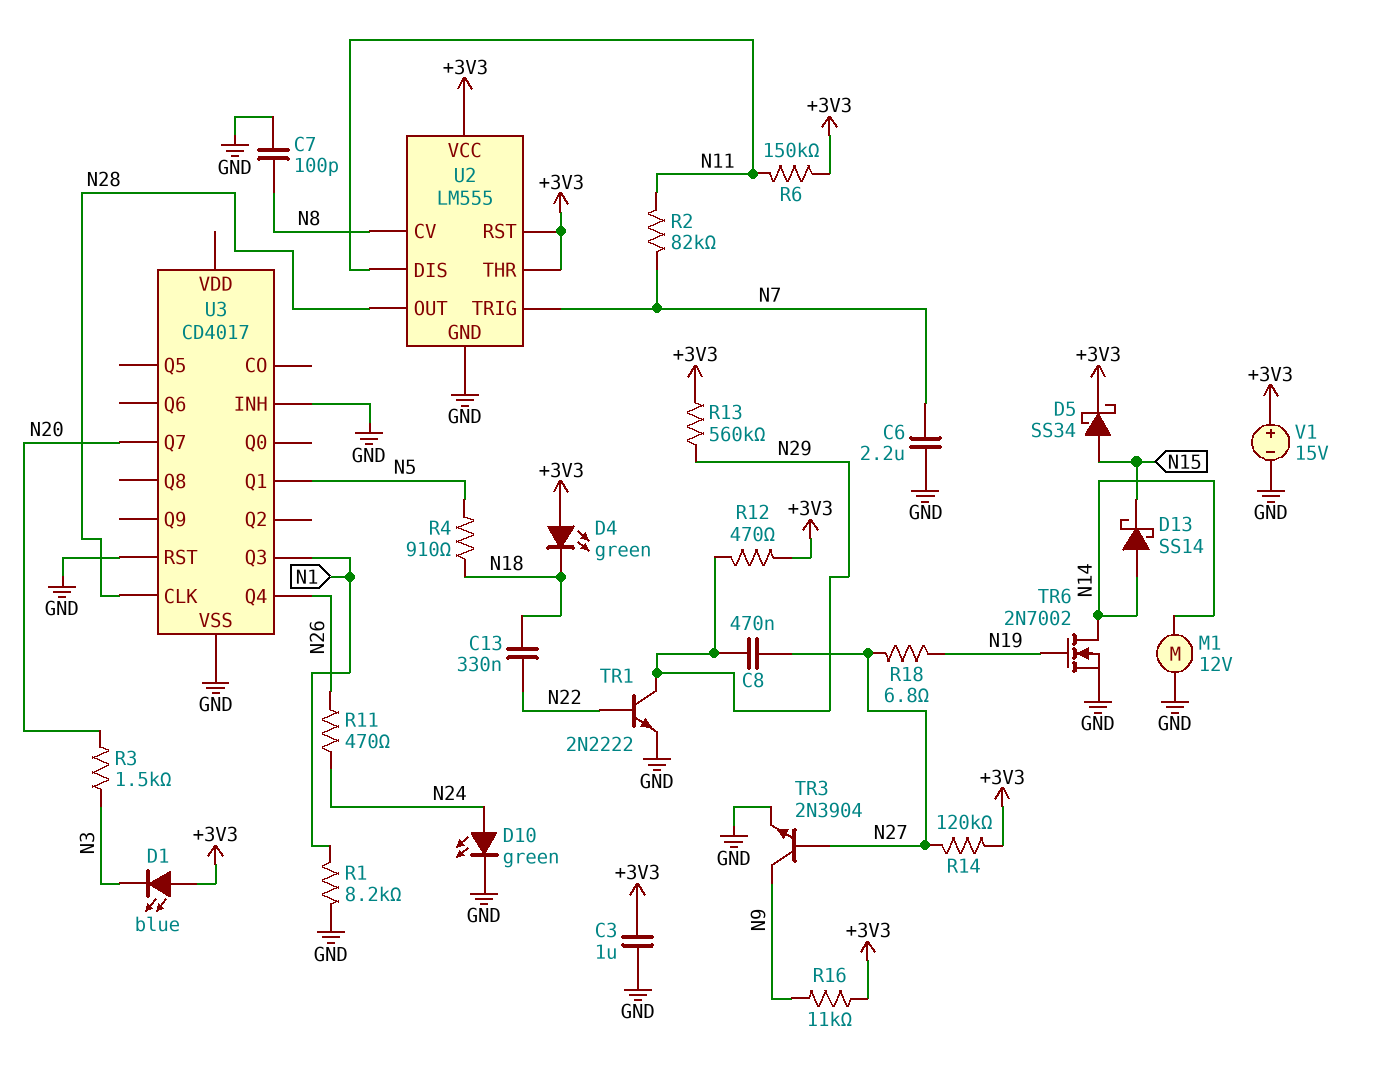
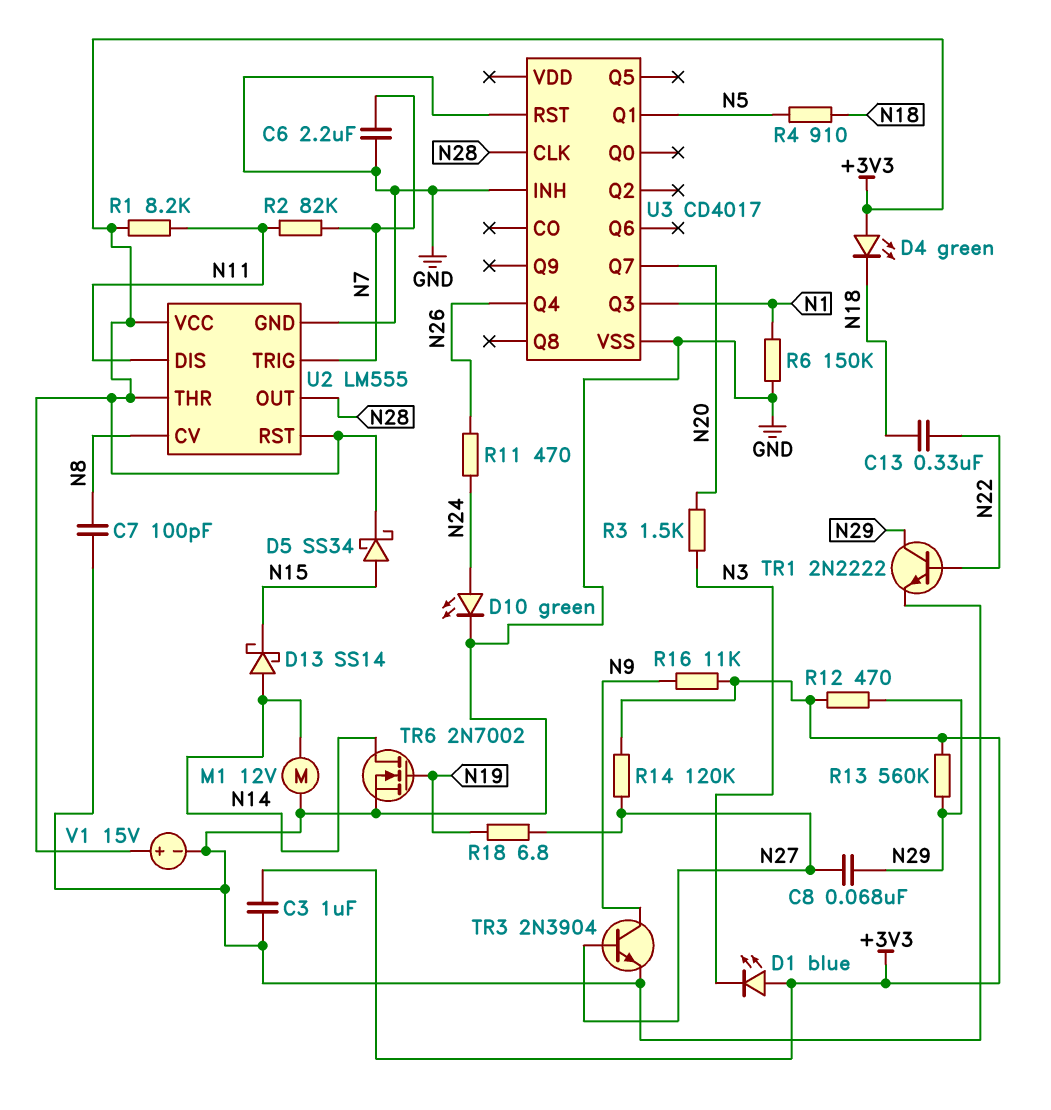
C8: 470nF (N27, N29) -> 68nF (N27, N29)
R1: 8.2k (GND, N1) -> 8.2k (+3V3, N11)
R6: 150k (+3V3, N11) -> 150k (GND, N1)

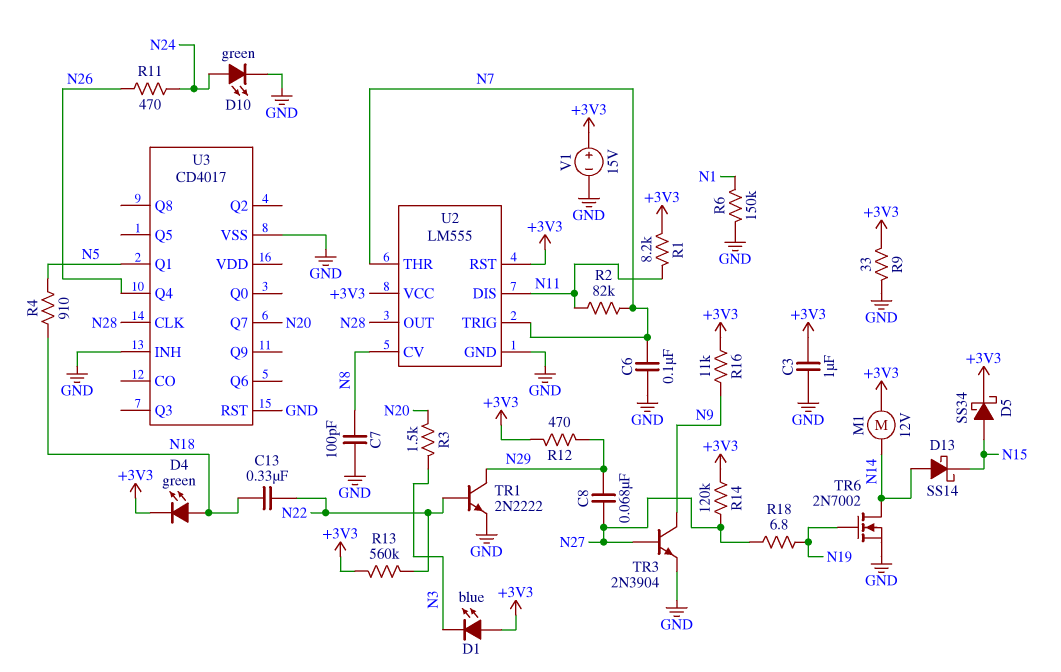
C6: 2.2uF (GND, N7) -> 100nF (GND, N7)
D4: LED green (A +3V3, K N18) -> LED green (A N18, K +3V3)
M1: motor 12V (GND, N14) -> motor 12V (+3V3, N14)
R9: none -> 33 (+3V3, GND)
R13: 560k (+3V3, N29) -> 560k (+3V3, N22)
U2 pin THR: +3V3 -> N7
U3 pin Q3: N1 -> none

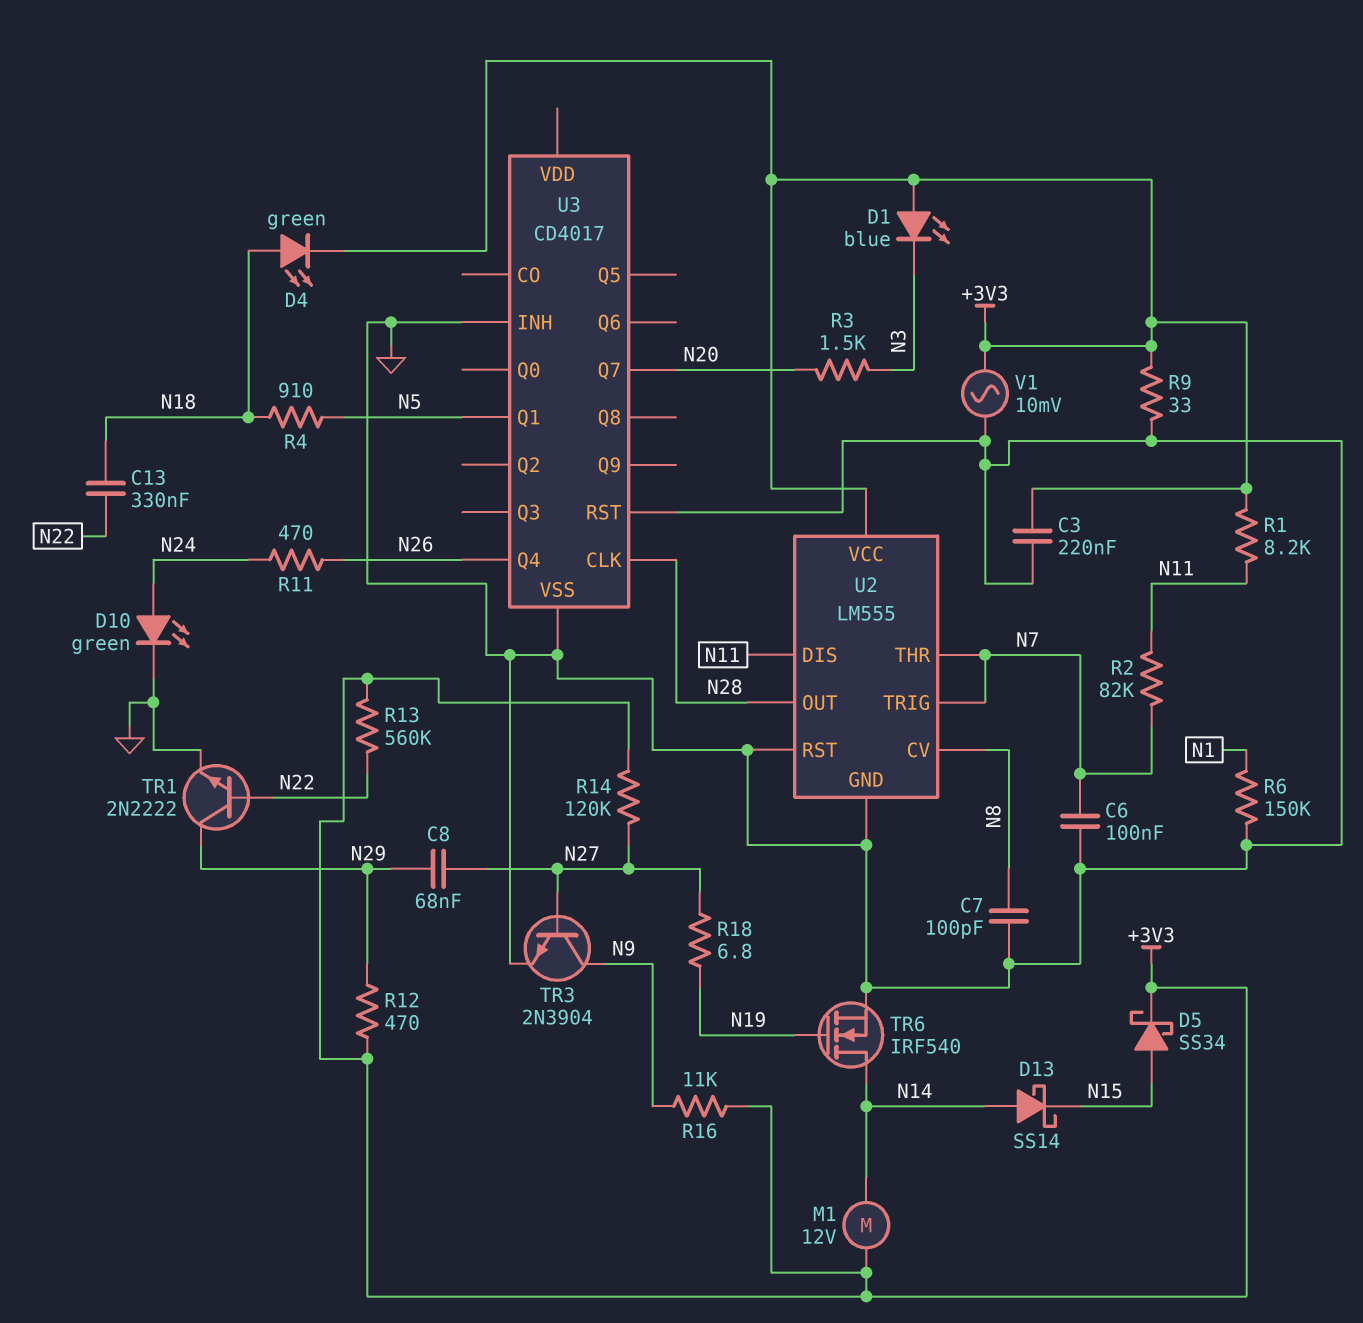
C3: 1uF (+3V3, GND) -> 220nF (+3V3, GND)
TR6: NMOS 2N7002 (G N19, D N14, S GND) -> NMOS IRF540 (G N19, D N14, S GND)
U2 pin RST: +3V3 -> GND
V1: 15V (plus +3V3, minus GND) -> AC 10mV (+3V3, GND)

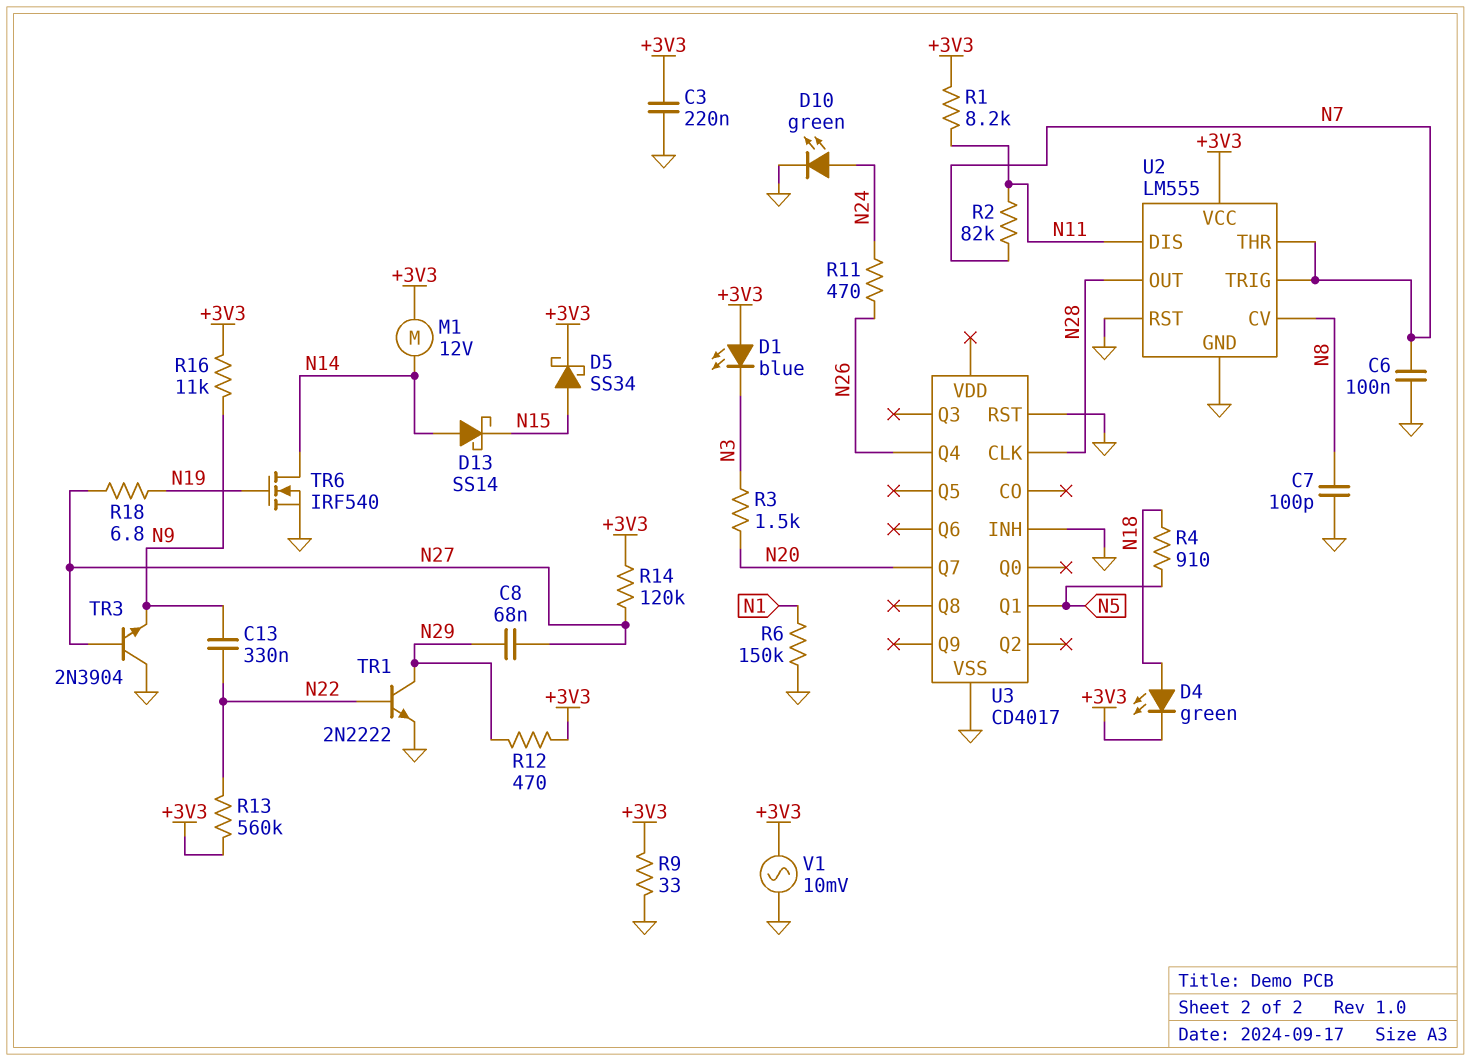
C13: 330nF (N18, N22) -> 330nF (N9, N22)
TR3: NPN 2N3904 (B N27, C N9, E GND) -> NPN 2N3904 (B N27, C GND, E N9)

